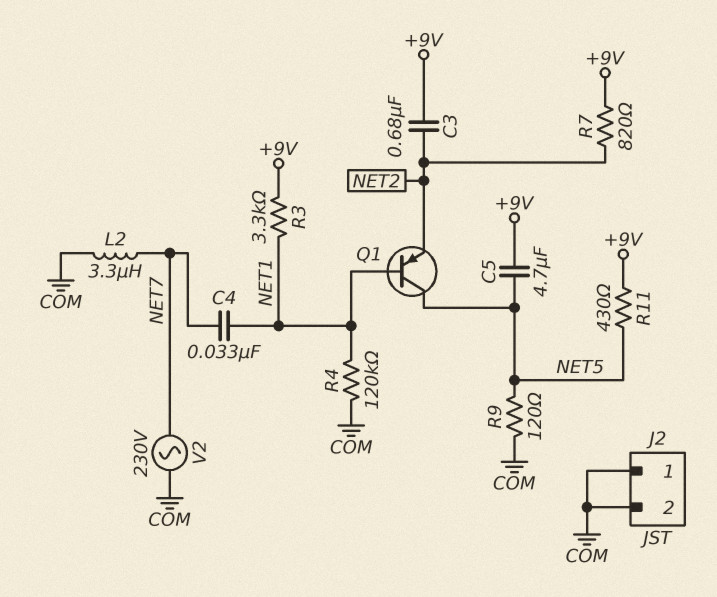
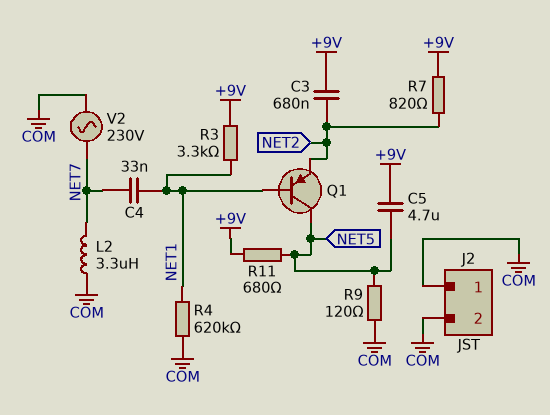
R4: 120k (COM, NET1) -> 620k (COM, NET1)
R11: 430 (+9V, NET5) -> 680 (+9V, NET5)

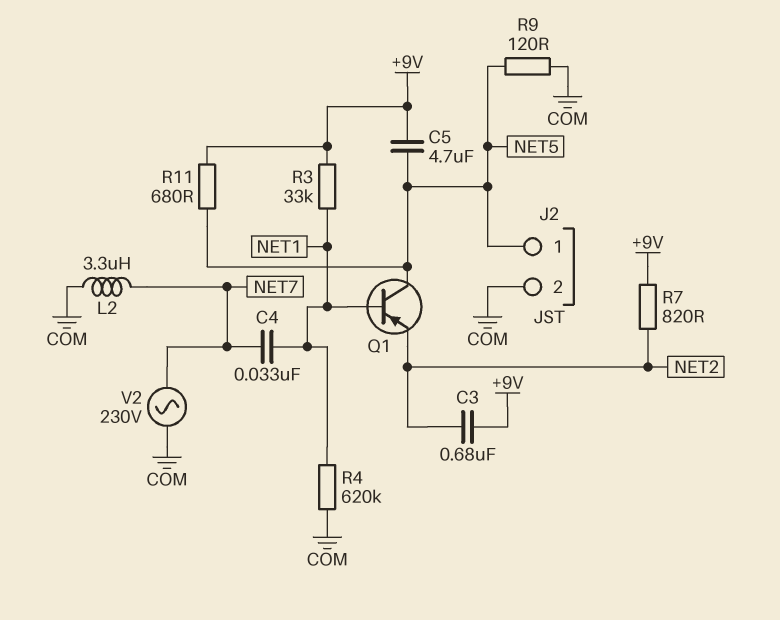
J2 pin 1: COM -> NET5
R3: 3.3k (+9V, NET1) -> 33k (+9V, NET1)

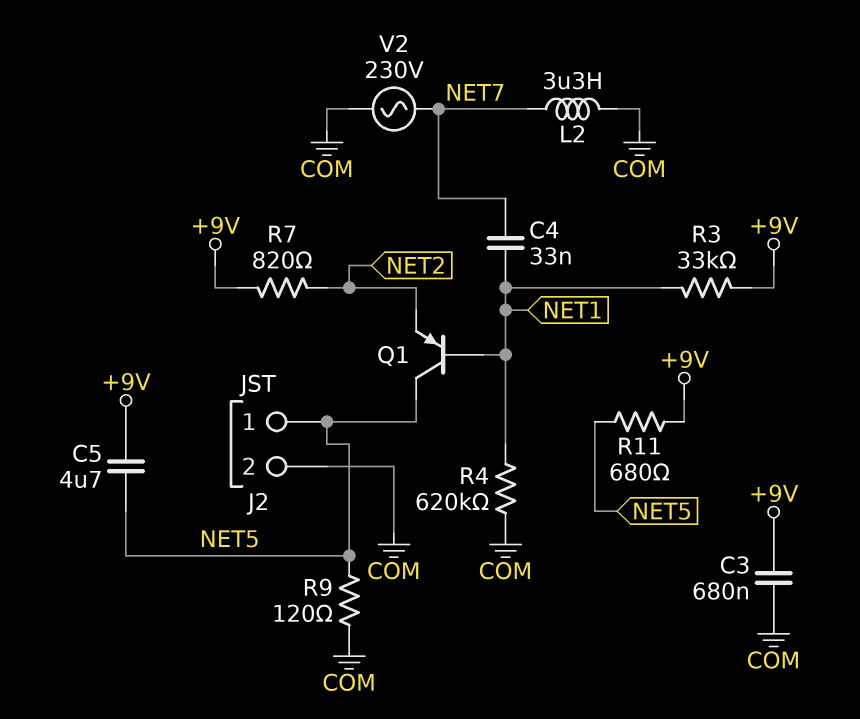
C3: 680nF (+9V, NET2) -> 680nF (+9V, COM)

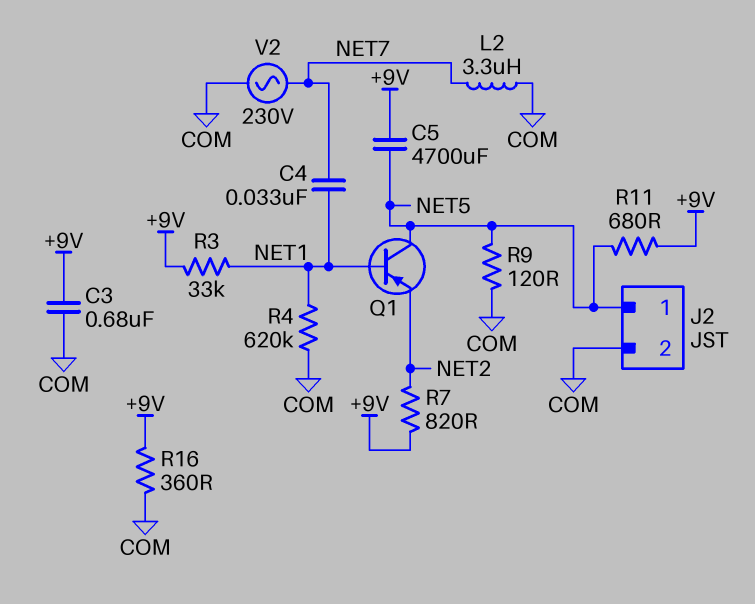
C5: 4.7uF (+9V, NET5) -> 4700uF (+9V, NET5)
R16: none -> 360 (+9V, COM)

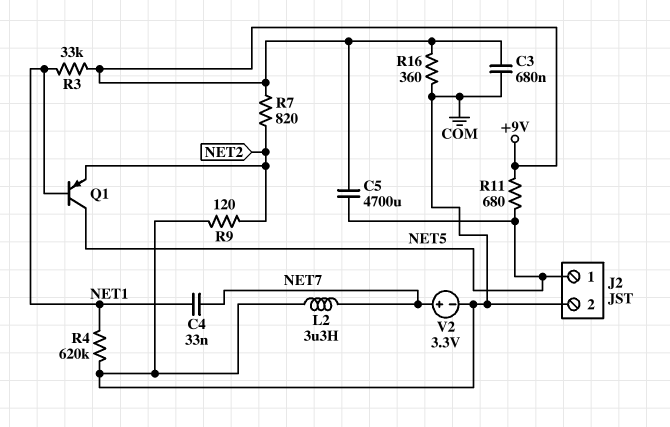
R9: 120 (COM, NET5) -> 120 (COM, NET2)
V2: AC 230V (COM, NET7) -> 3.3V (plus NET7, minus COM)

